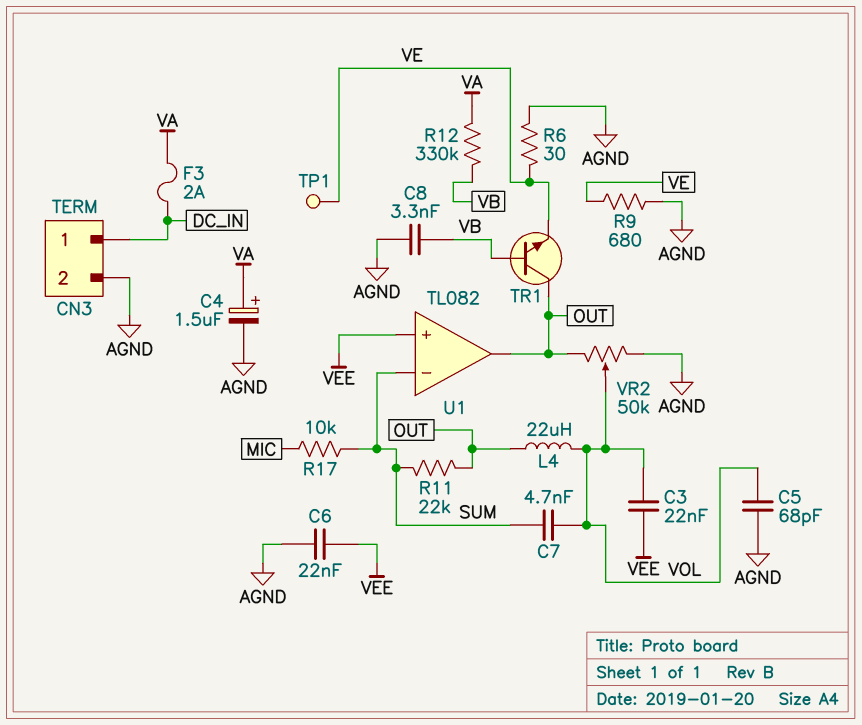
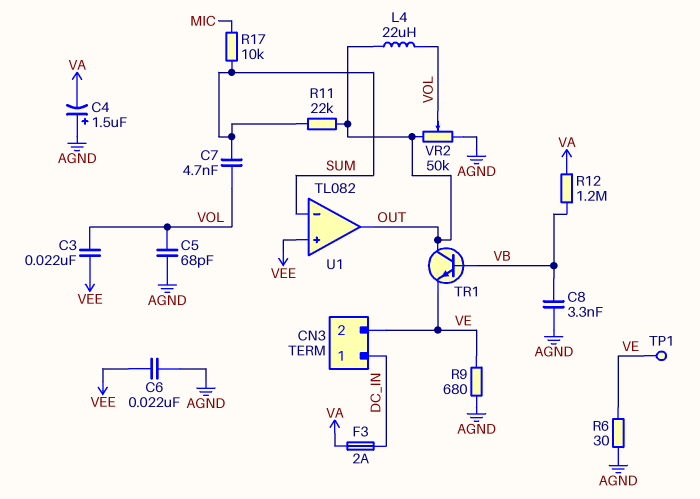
C4: 1.5uF (plus VA, minus AGND) -> 1.5uF (plus AGND, minus VA)
CN3 pin 2: AGND -> VE
R12: 330k (VA, VB) -> 1.2M (VA, VB)

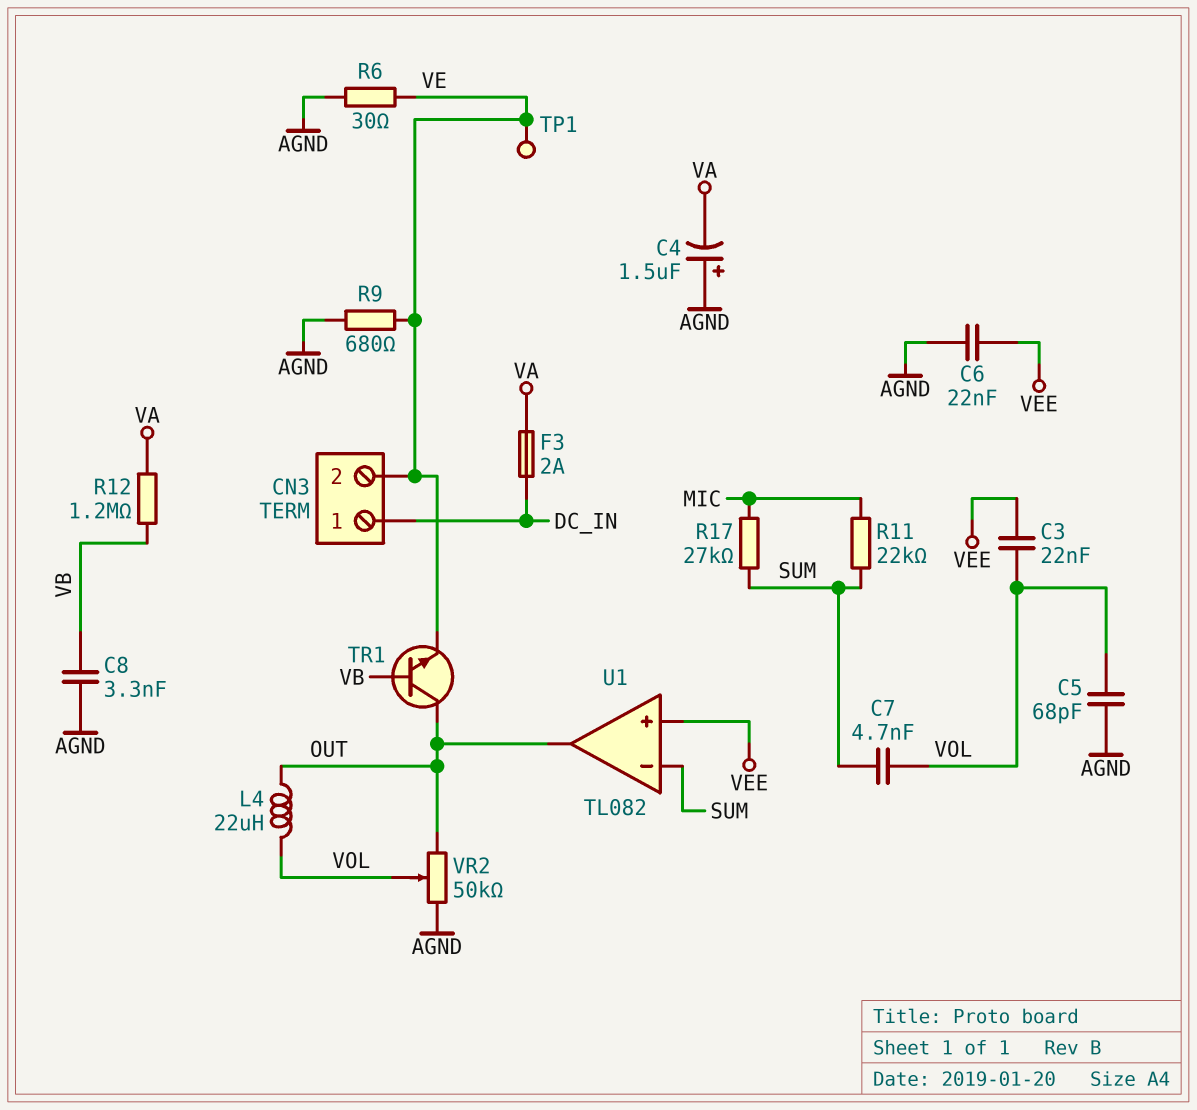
R11: 22k (OUT, SUM) -> 22k (MIC, SUM)
R17: 10k (MIC, SUM) -> 27k (MIC, SUM)

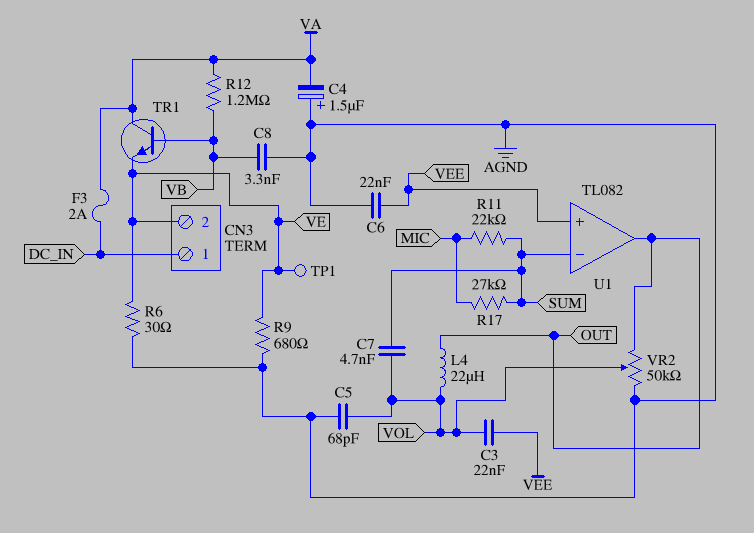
TR1: NPN (B VB, C OUT, E VE) -> NPN (B VB, C VA, E VE)

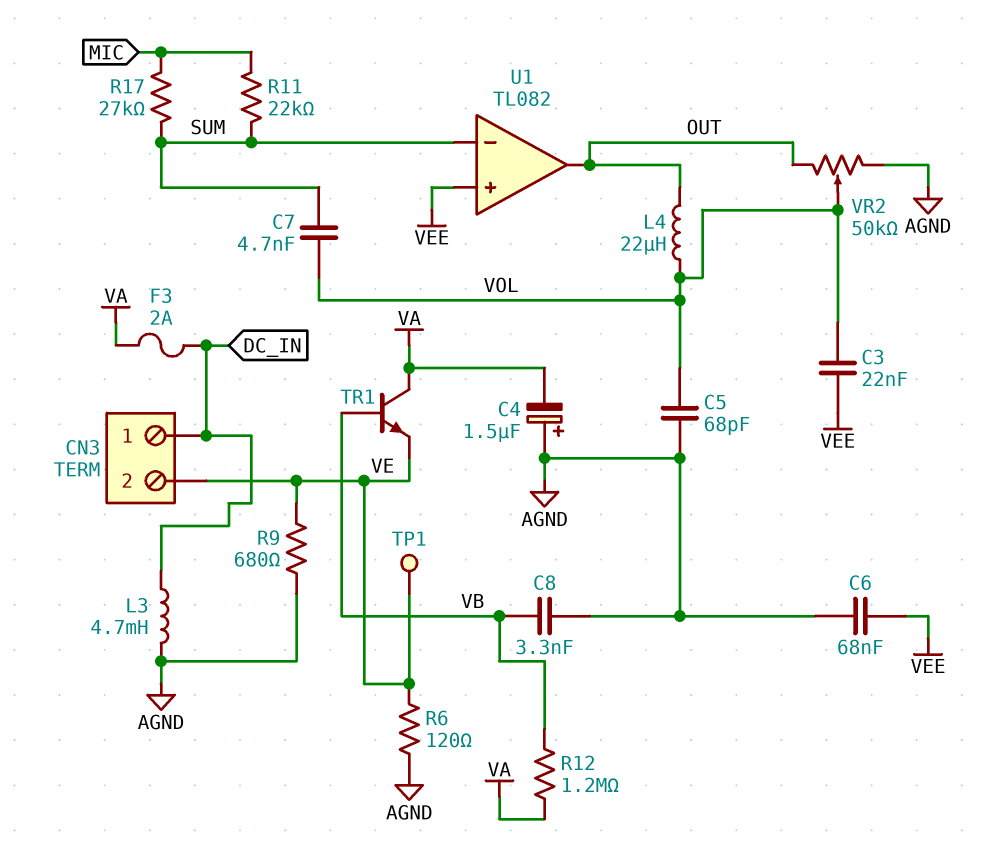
C6: 22nF (AGND, VEE) -> 68nF (AGND, VEE)
L3: none -> 4.7mH (AGND, DC_IN)
R6: 30 (AGND, VE) -> 120 (AGND, VE)

